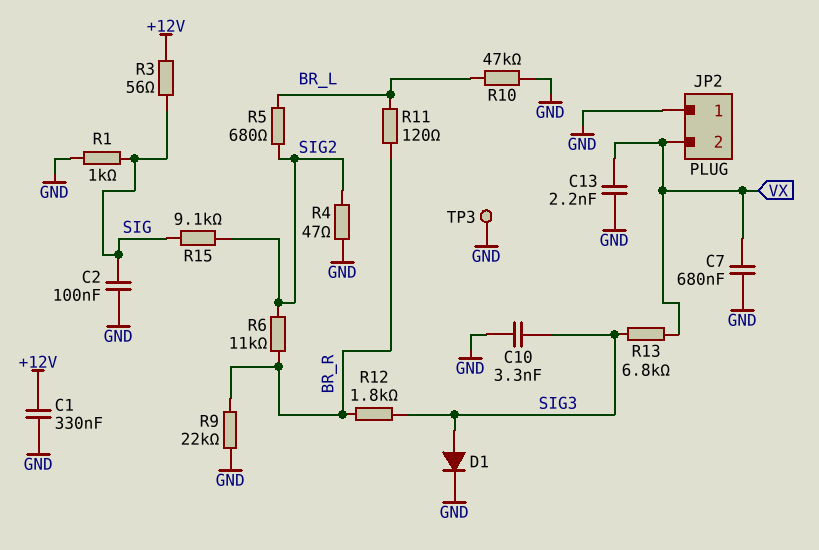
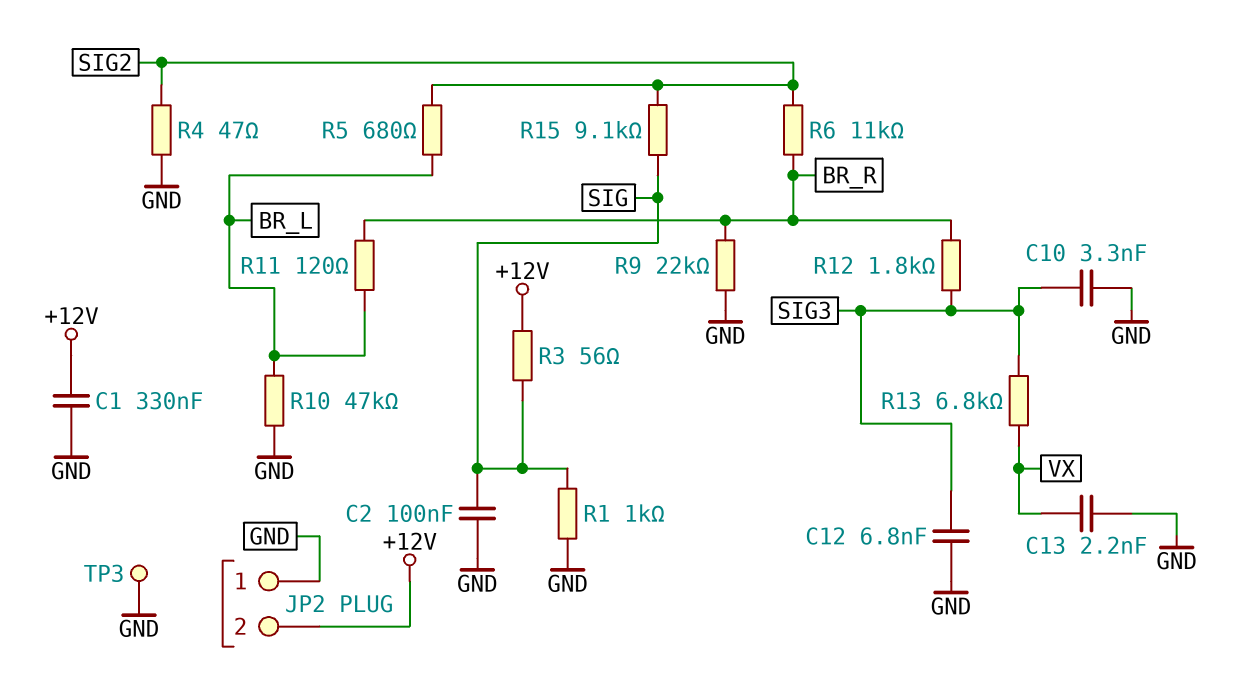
C7: 680nF (GND, VX) -> none
C12: none -> 6.8nF (GND, SIG3)
D1: diode (A SIG3, K GND) -> none
JP2 pin 2: VX -> +12V

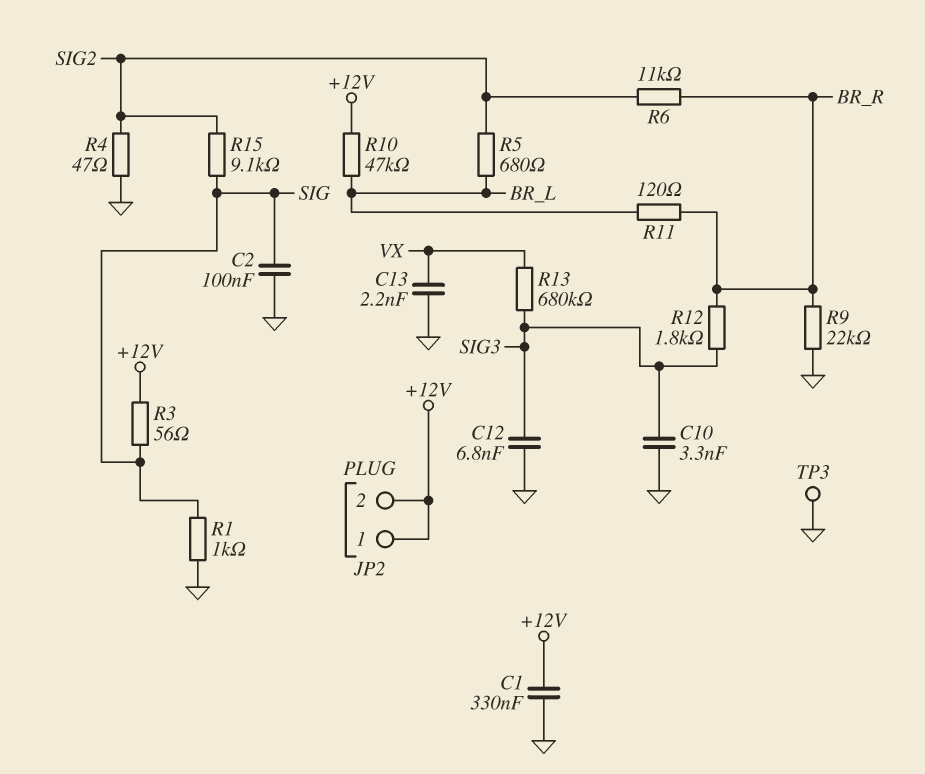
JP2 pin 1: GND -> +12V
R10: 47k (BR_L, GND) -> 47k (+12V, BR_L)
R13: 6.8k (SIG3, VX) -> 680k (SIG3, VX)

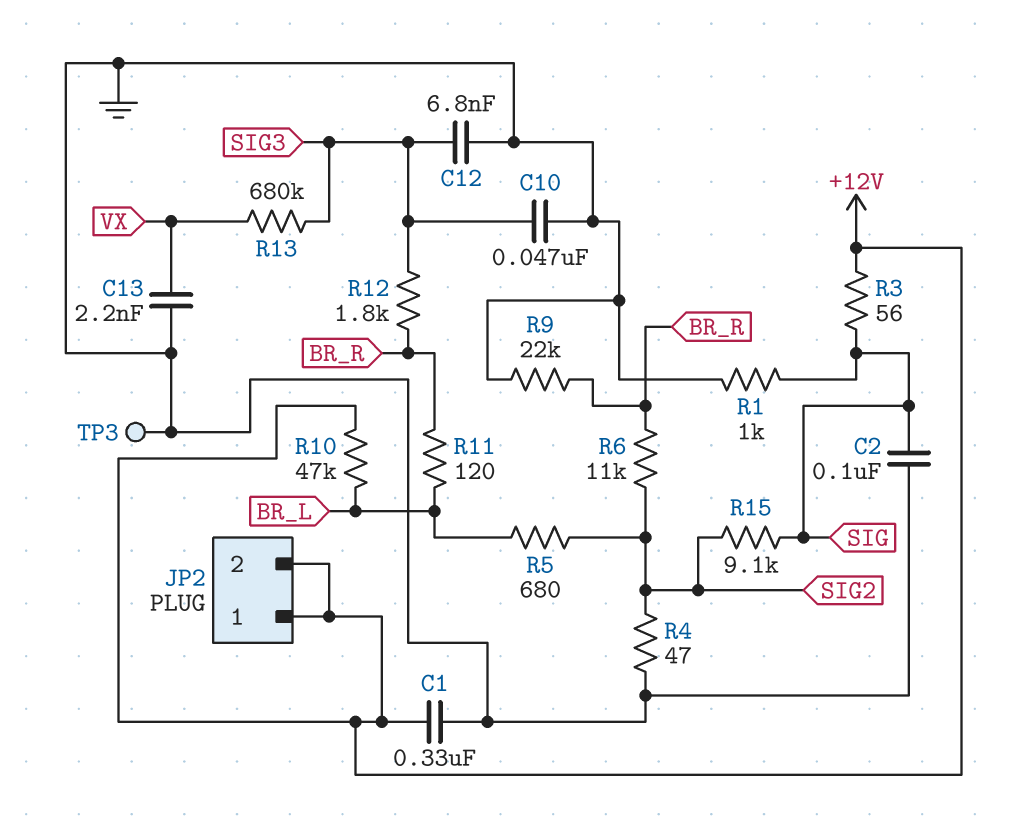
C10: 3.3nF (GND, SIG3) -> 47nF (GND, SIG3)

